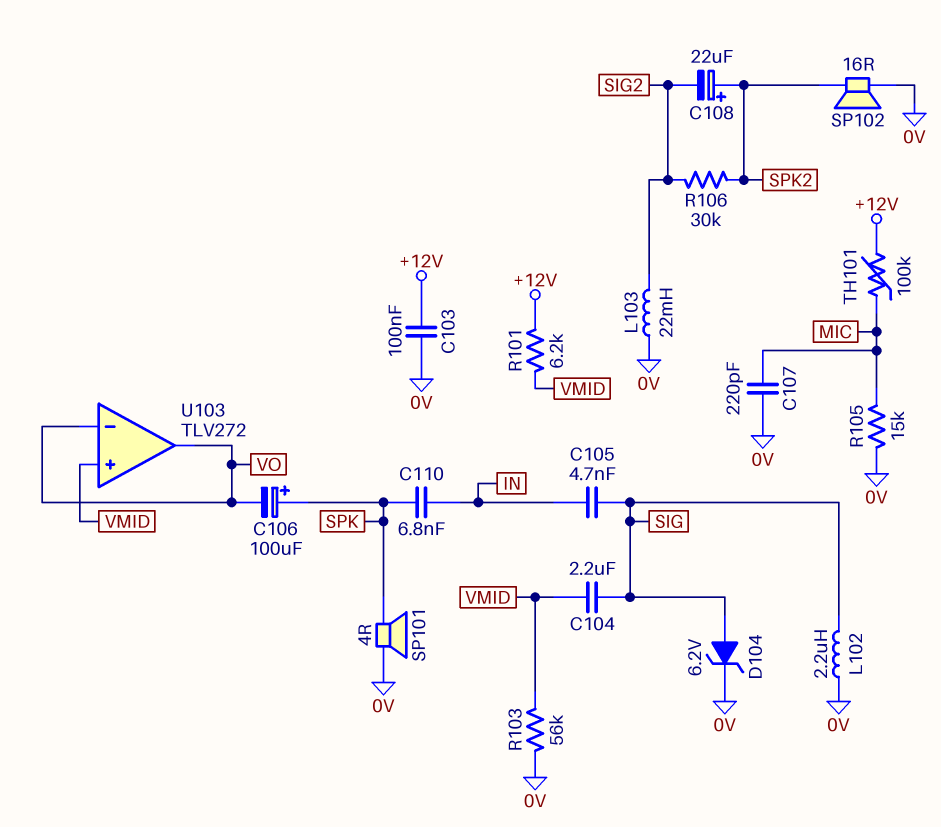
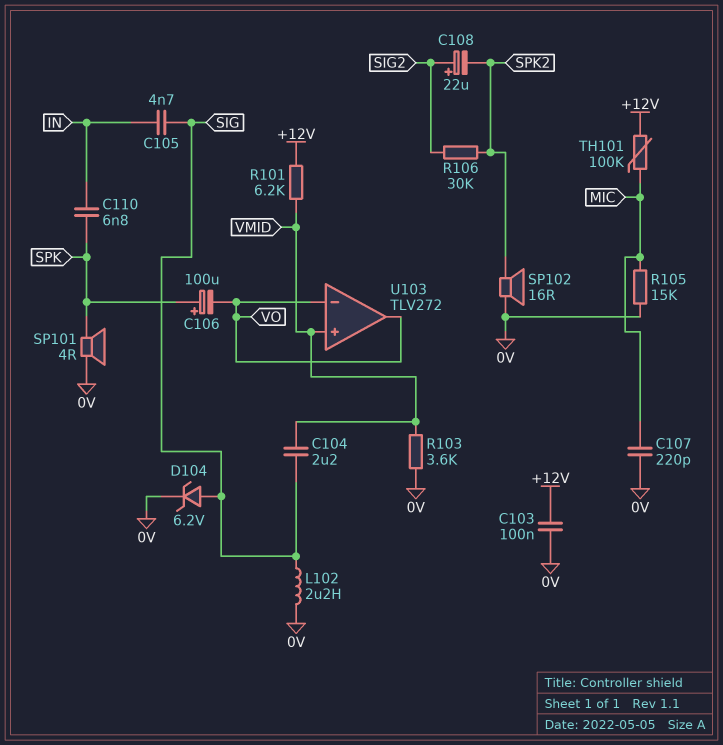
C108: 22uF (plus SPK2, minus SIG2) -> 22uF (plus SIG2, minus SPK2)
L103: 22mH (0V, SIG2) -> none
R103: 56k (0V, VMID) -> 3.6k (0V, VMID)

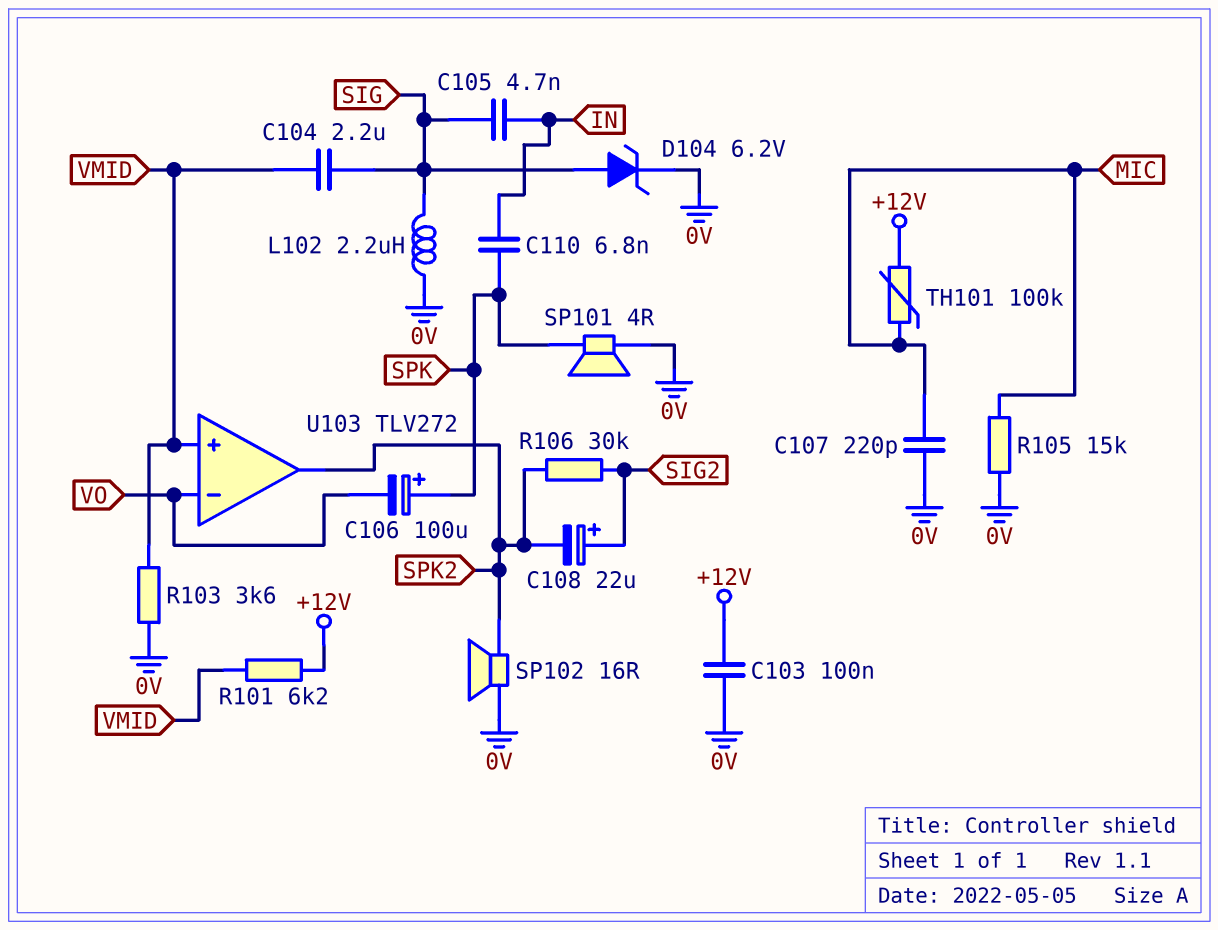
U103 pin out: VO -> SPK2

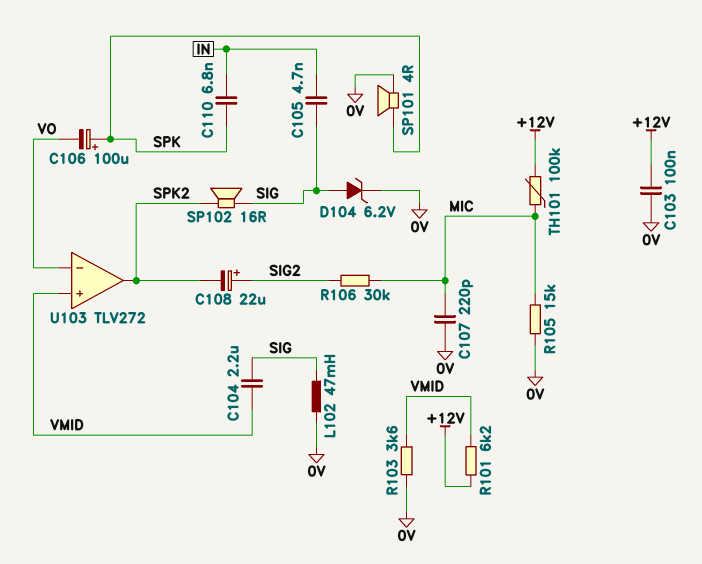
L102: 2.2uH (0V, SIG) -> 47mH (0V, SIG)
R106: 30k (SIG2, SPK2) -> 30k (MIC, SIG2)
SP102: speaker 16R (0V, SPK2) -> speaker 16R (SIG, SPK2)

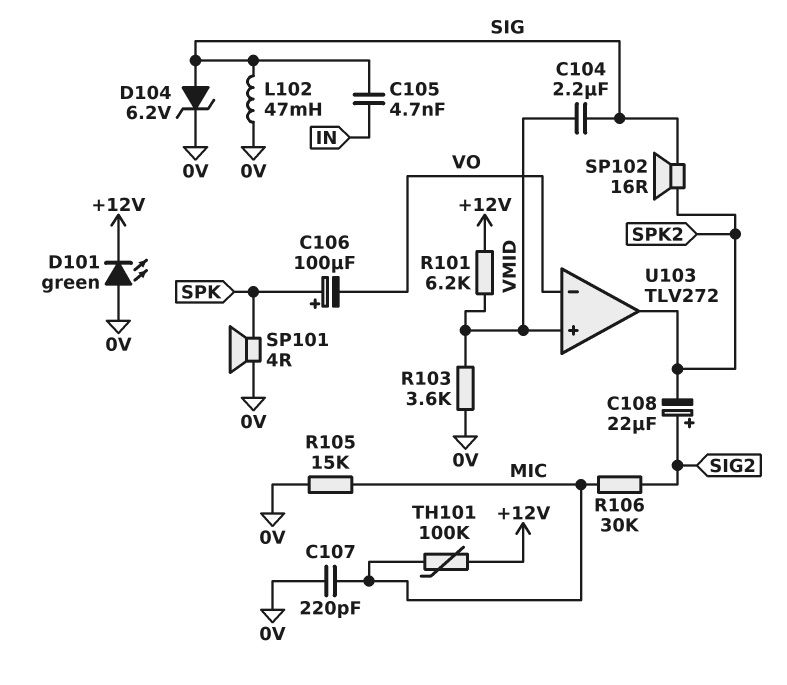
C103: 100nF (+12V, 0V) -> none
C110: 6.8nF (IN, SPK) -> none
D101: none -> LED green (A 0V, K +12V)

